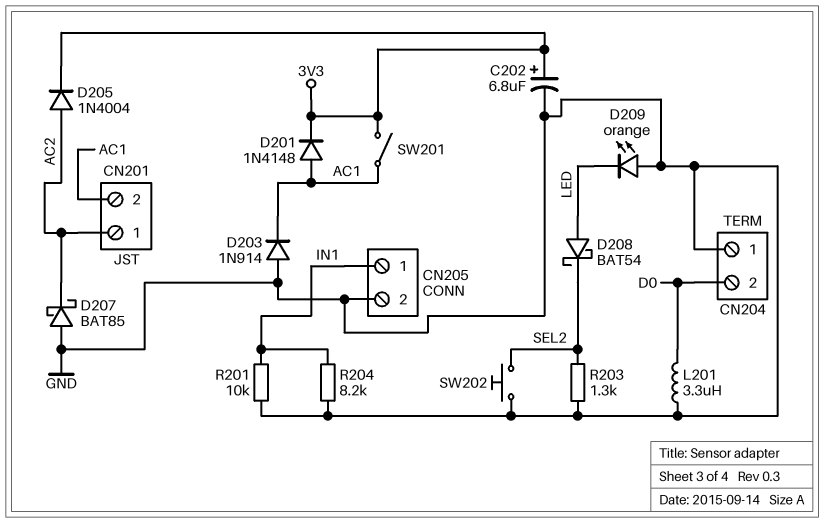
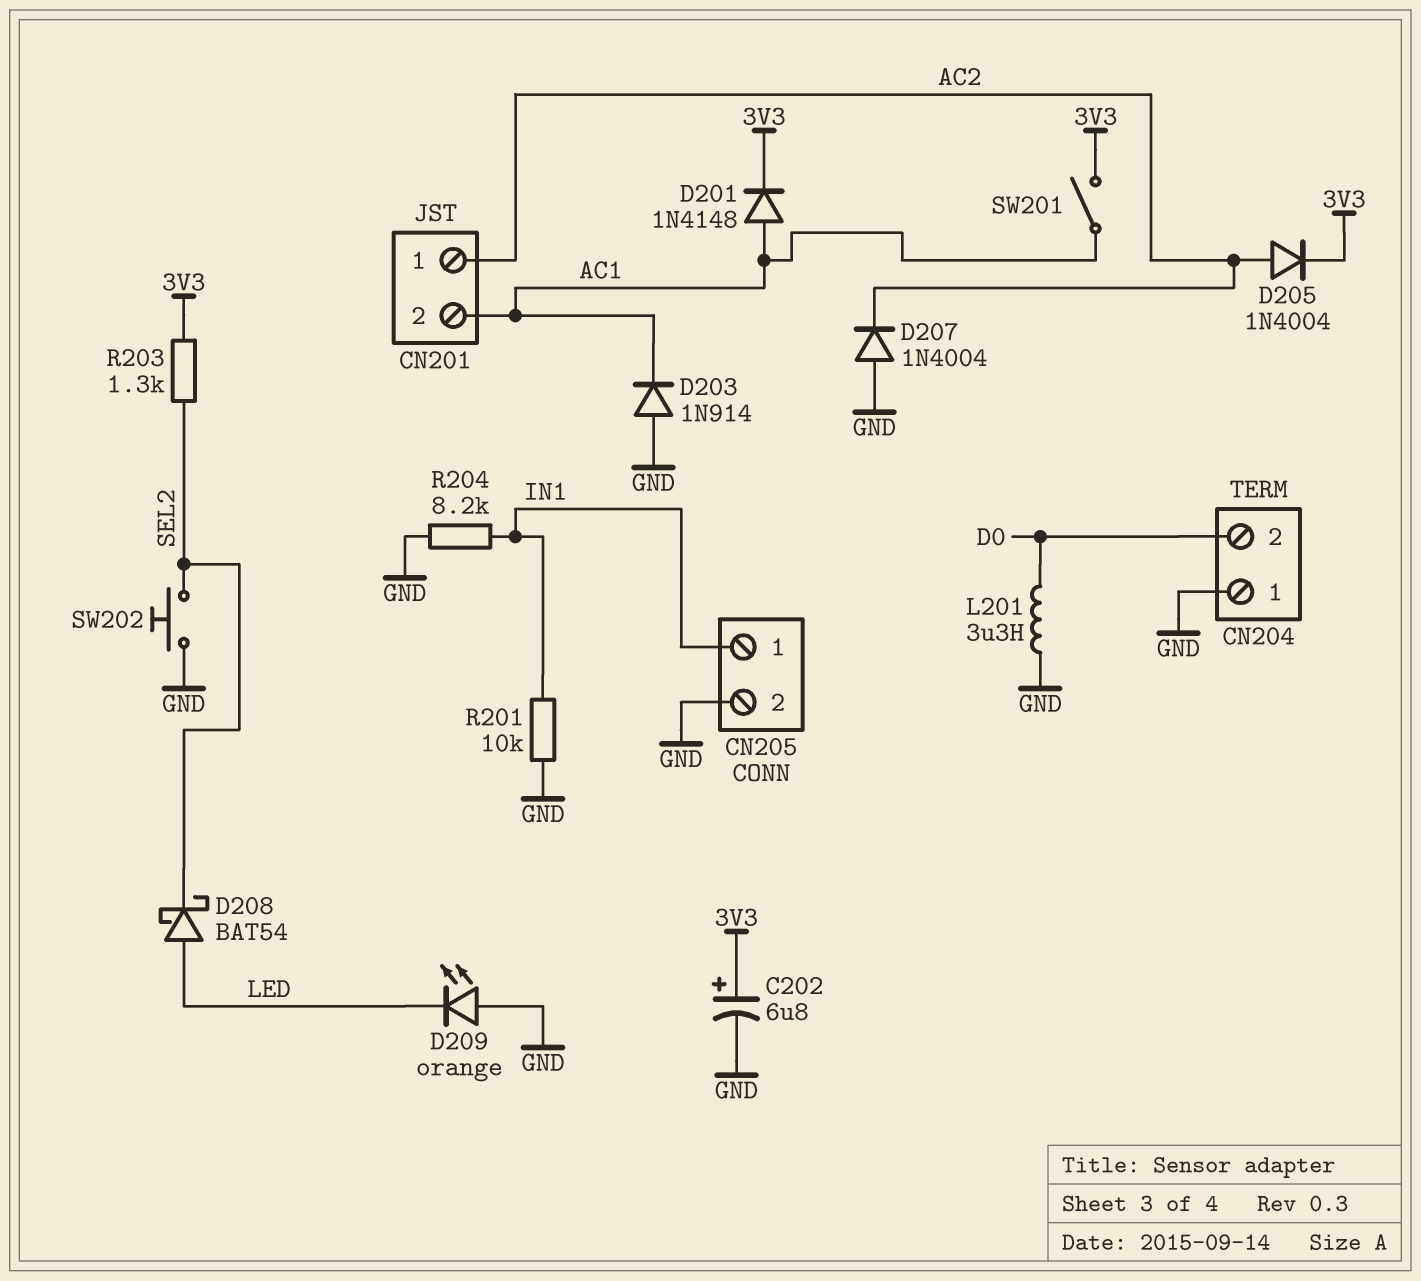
D207: schottky BAT85 (A GND, K AC2) -> diode 1N4004 (A GND, K AC2)
R203: 1.3k (GND, SEL2) -> 1.3k (3V3, SEL2)

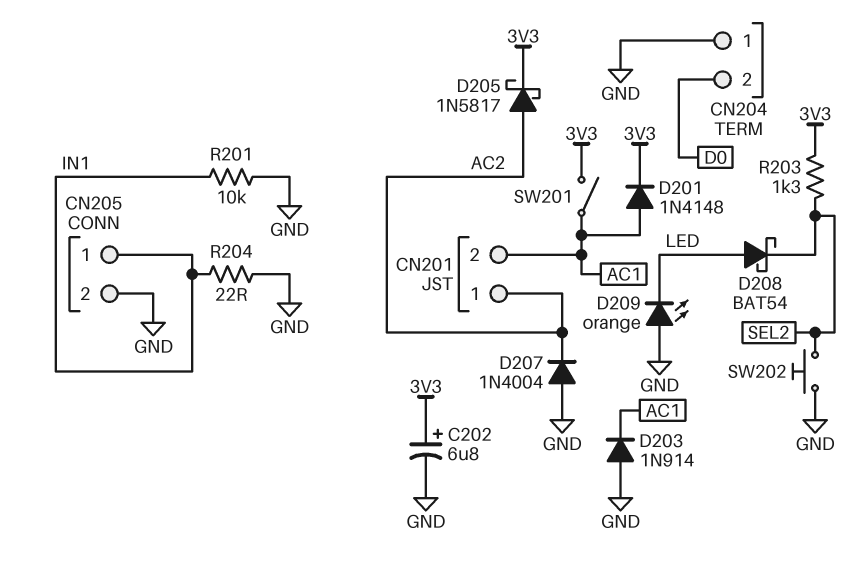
D205: diode 1N4004 (A AC2, K 3V3) -> schottky 1N5817 (A AC2, K 3V3)
L201: 3.3uH (D0, GND) -> none
R204: 8.2k (GND, IN1) -> 22 (GND, IN1)

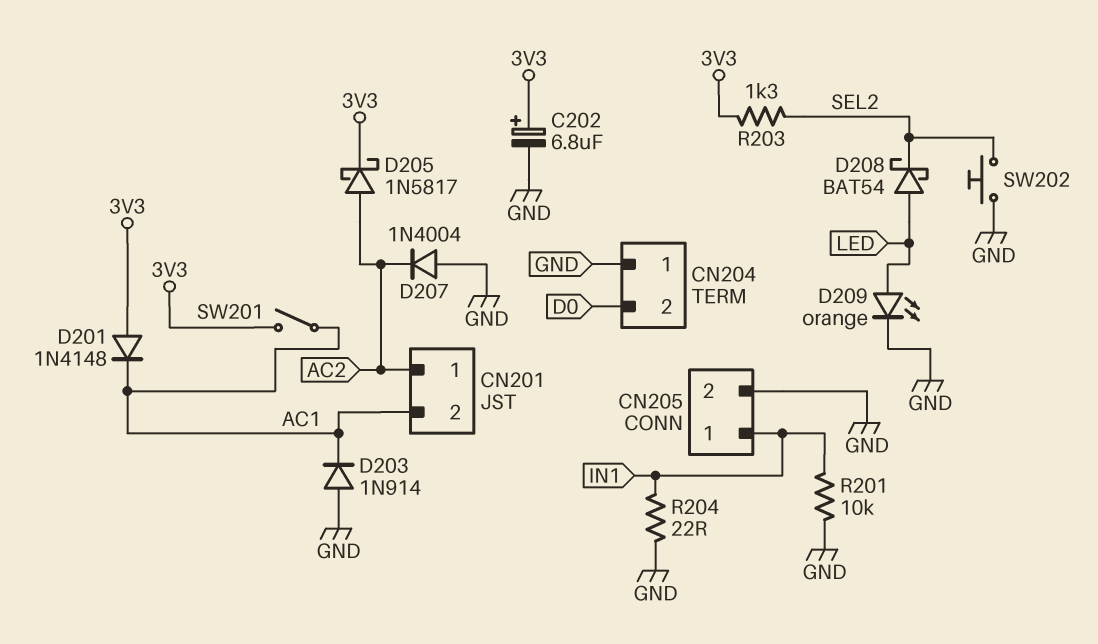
D201: diode 1N4148 (A AC1, K 3V3) -> diode 1N4148 (A 3V3, K AC1)
D209: LED orange (A GND, K LED) -> LED orange (A LED, K GND)

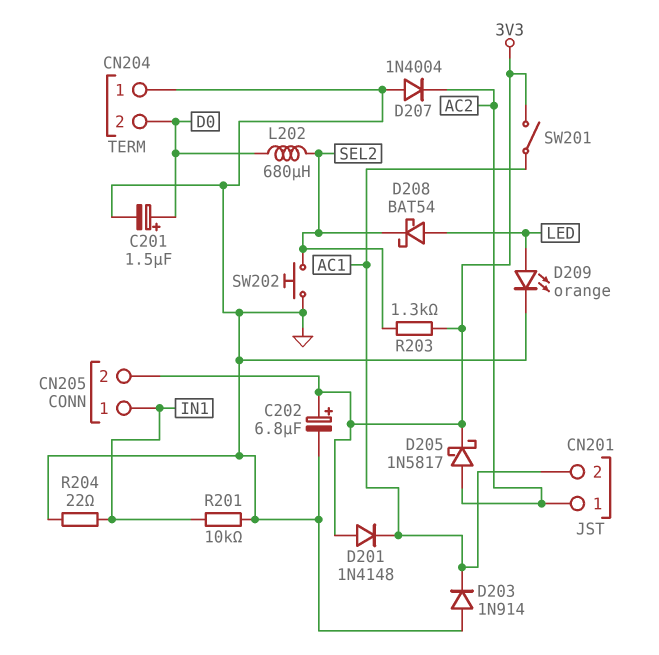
C201: none -> 1.5uF (plus D0, minus GND)
CN205 pin 2: GND -> 3V3
L202: none -> 680uH (D0, SEL2)

